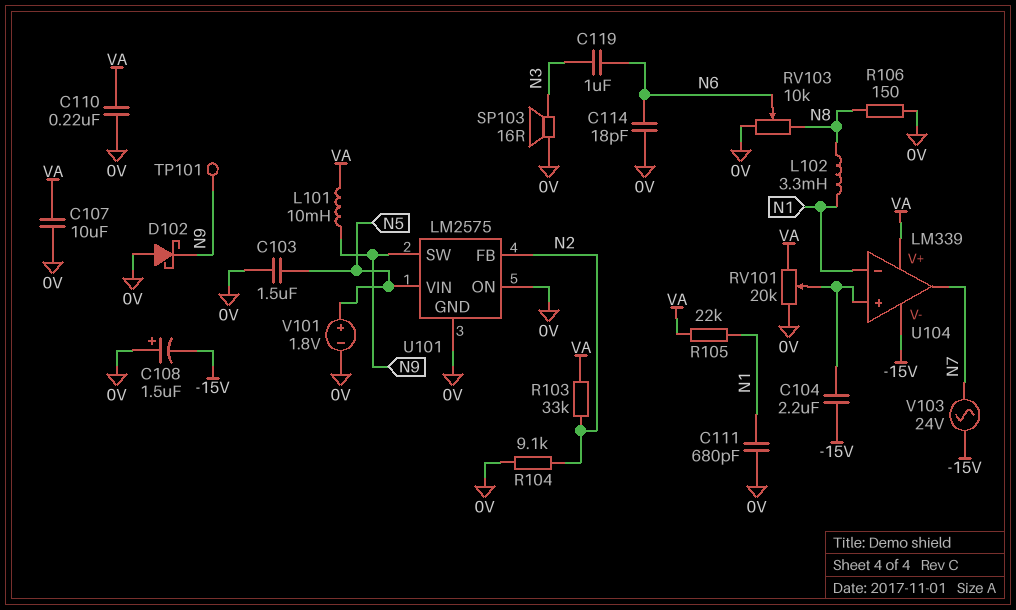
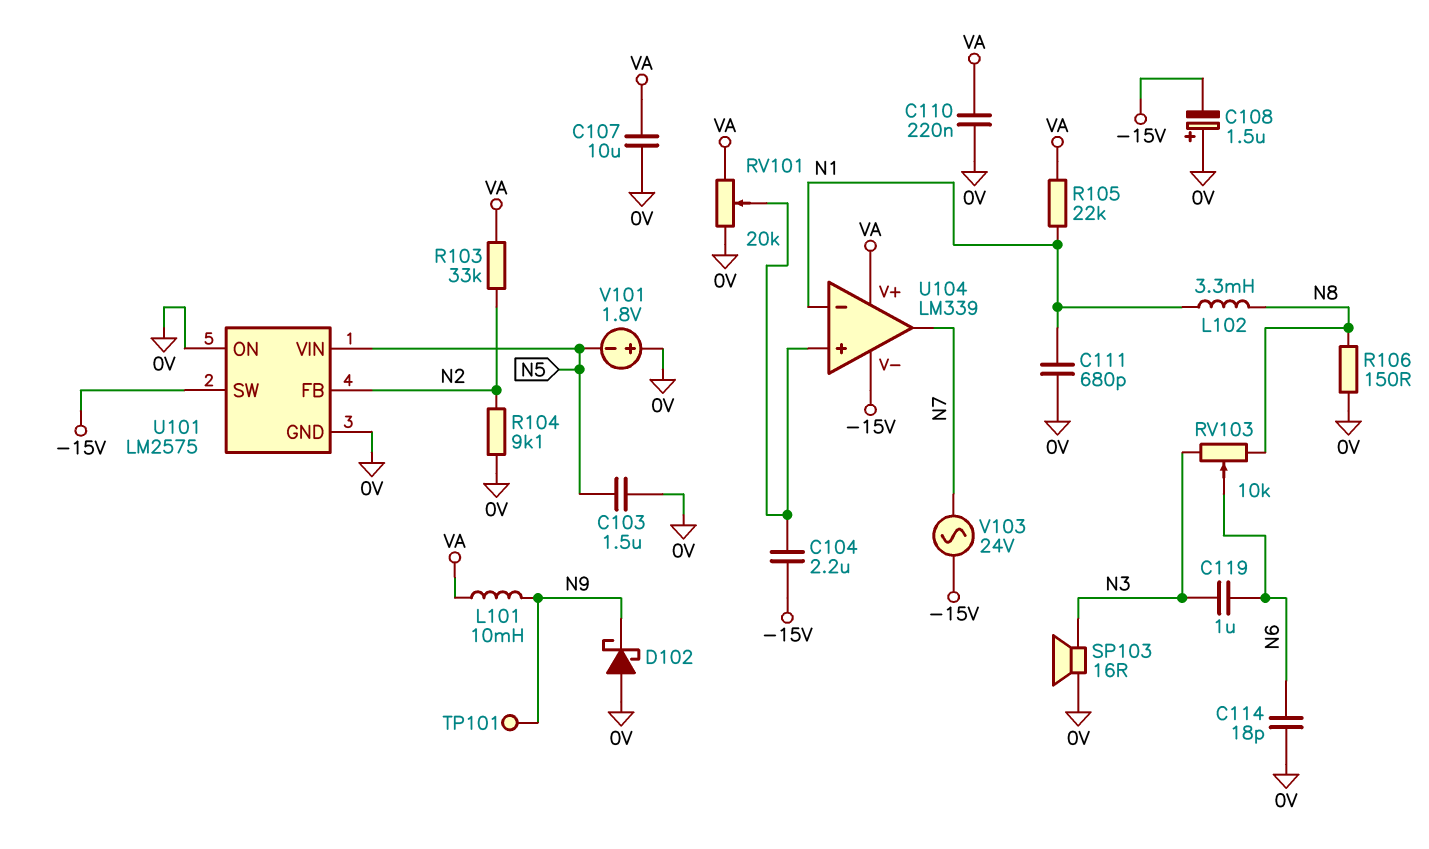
RV103: 10k (0V, N8, wiper N6) -> 10k (N3, N8, wiper N6)
U101 pin SW: N9 -> -15V
V101: 1.8V (plus N5, minus 0V) -> 1.8V (plus 0V, minus N5)

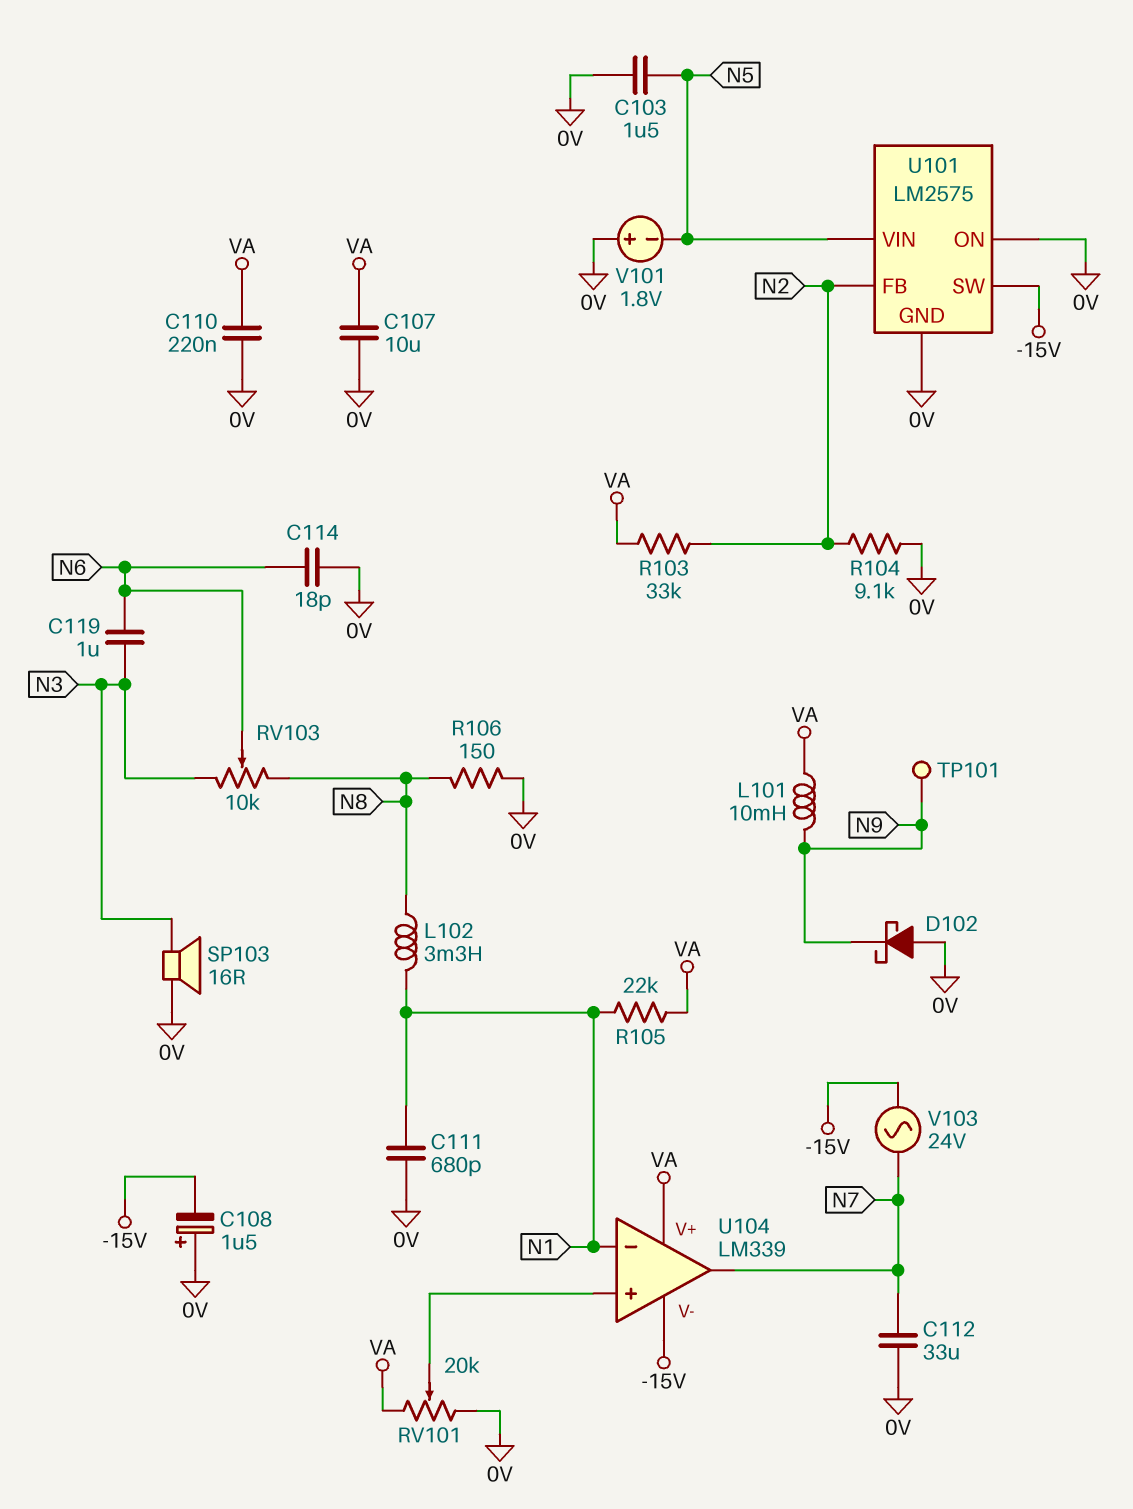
C104: 2.2uF (-15V, U104/in+) -> none
C112: none -> 33uF (0V, N7)

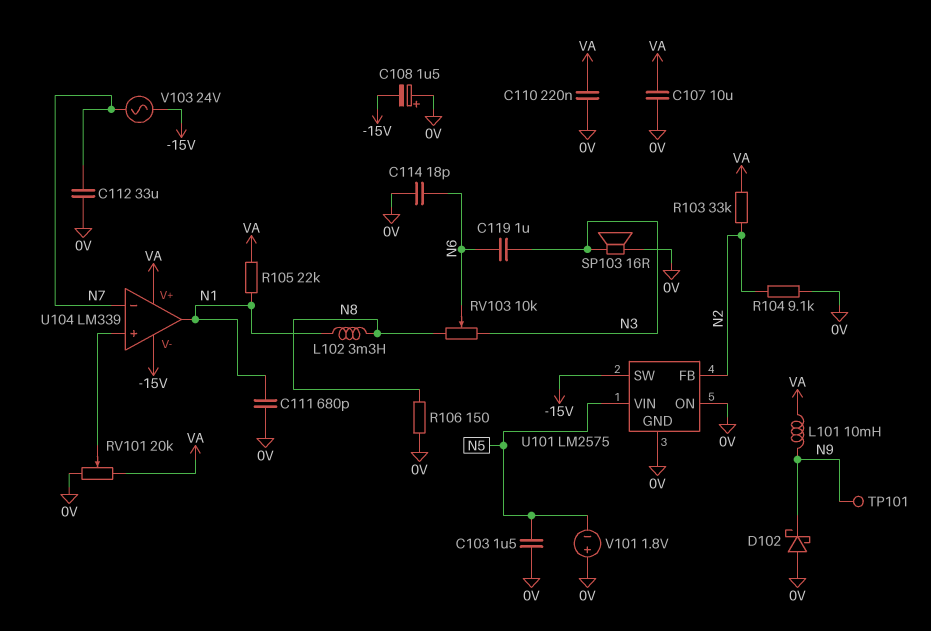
U104 pin in-: N1 -> N7
U104 pin out: N7 -> N1

